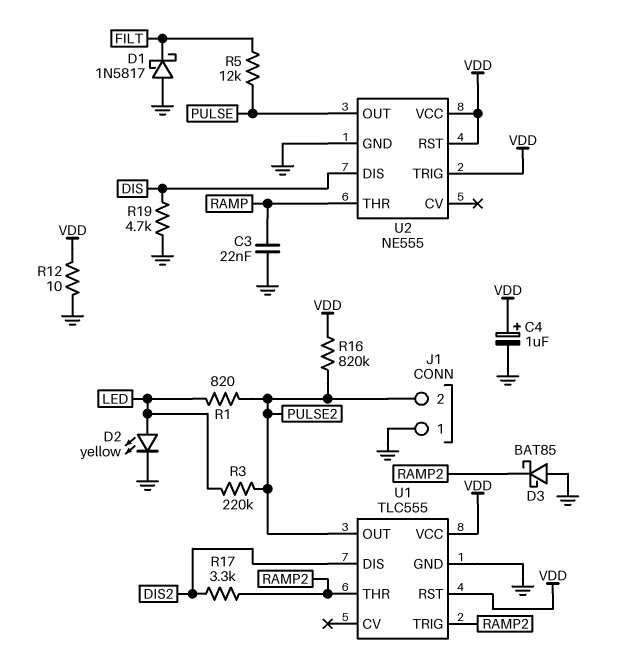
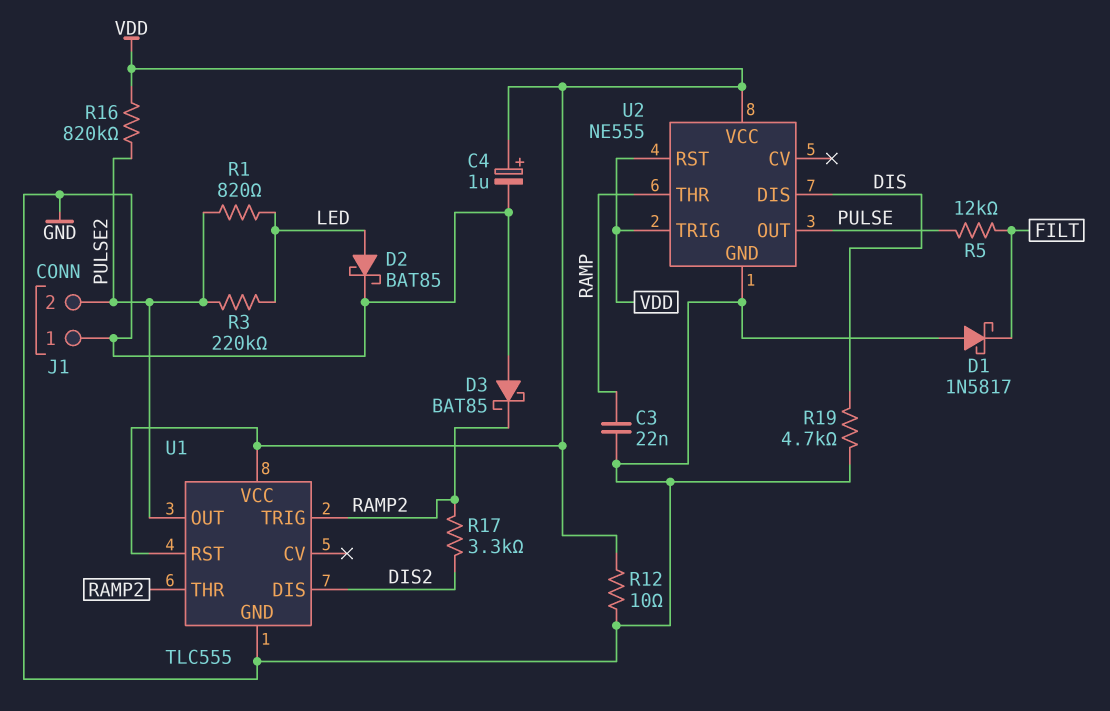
D2: LED yellow (A LED, K GND) -> schottky BAT85 (A LED, K GND)

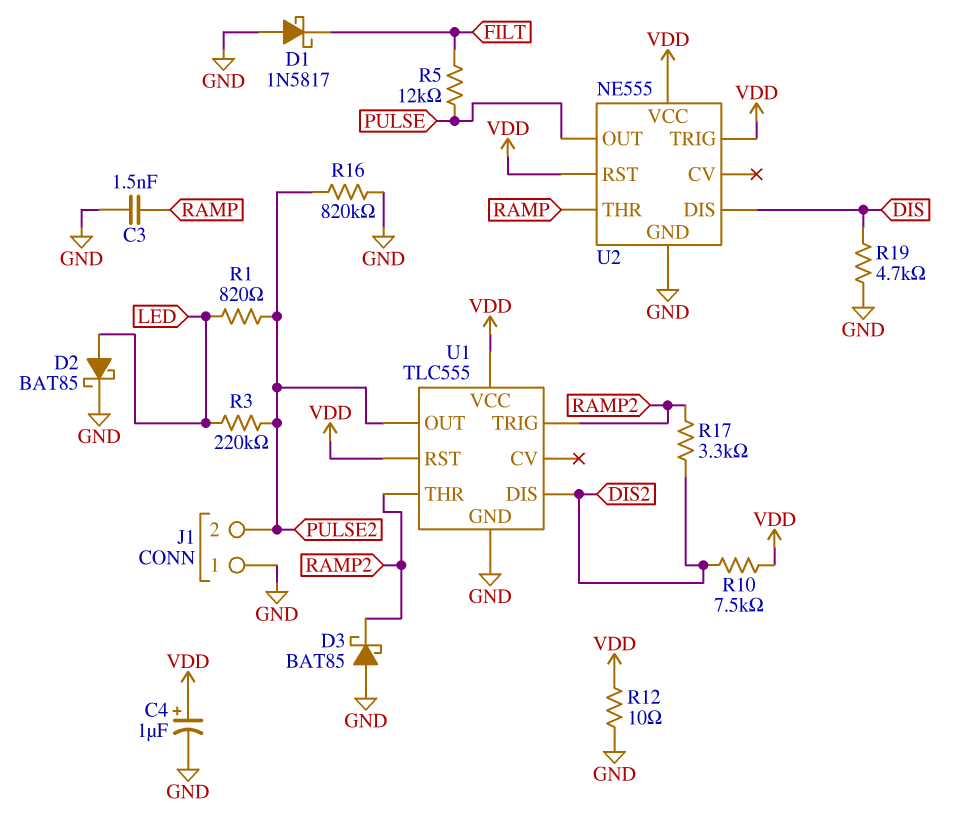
C3: 22nF (GND, RAMP) -> 1.5nF (GND, RAMP)
R10: none -> 7.5k (DIS2, VDD)
R16: 820k (PULSE2, VDD) -> 820k (GND, PULSE2)

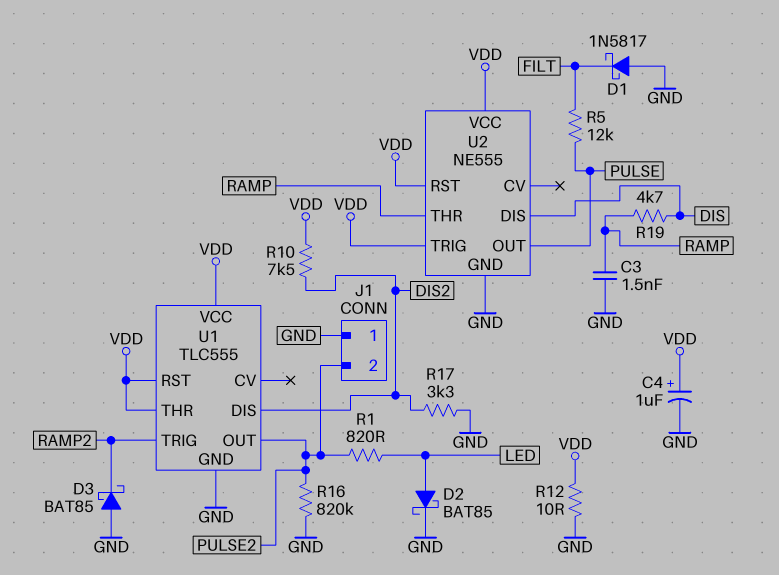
R3: 220k (LED, PULSE2) -> none
R17: 3.3k (DIS2, RAMP2) -> 3.3k (DIS2, GND)
R19: 4.7k (DIS, GND) -> 4.7k (DIS, RAMP)
U1 pin THR: RAMP2 -> VDD

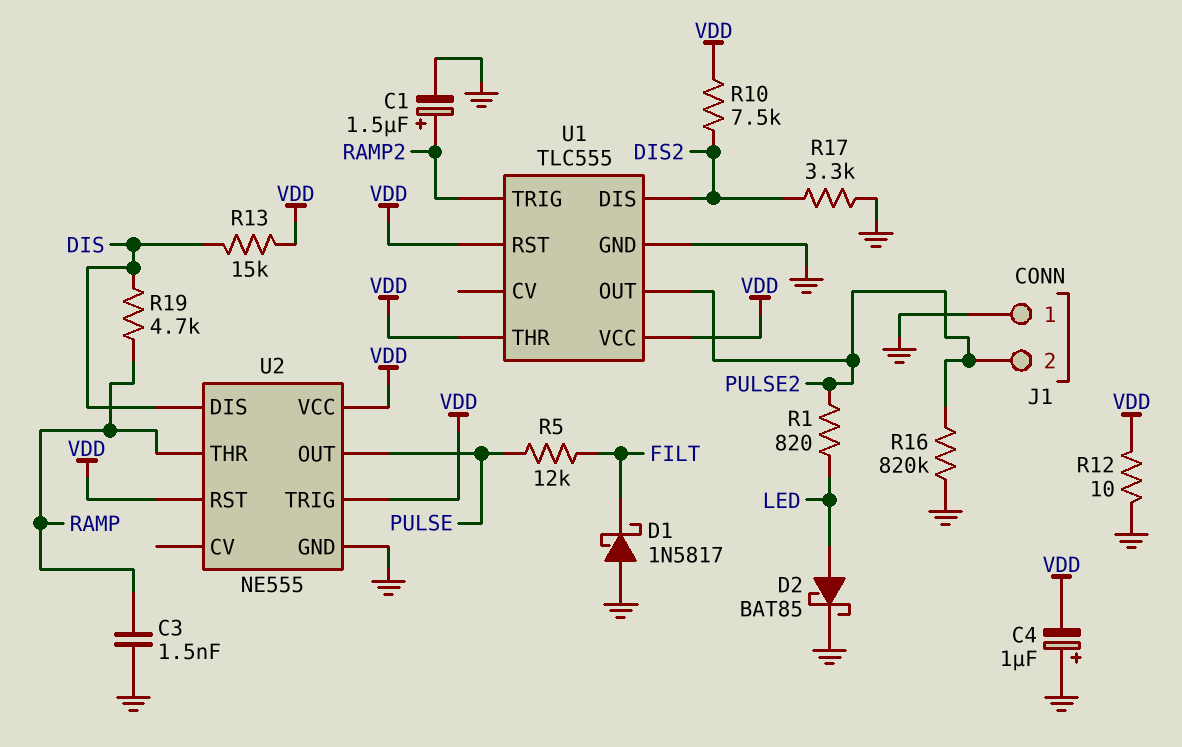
C1: none -> 1.5uF (plus RAMP2, minus GND)
C4: 1uF (plus VDD, minus GND) -> 1uF (plus GND, minus VDD)
D3: schottky BAT85 (A GND, K RAMP2) -> none
R13: none -> 15k (DIS, VDD)

